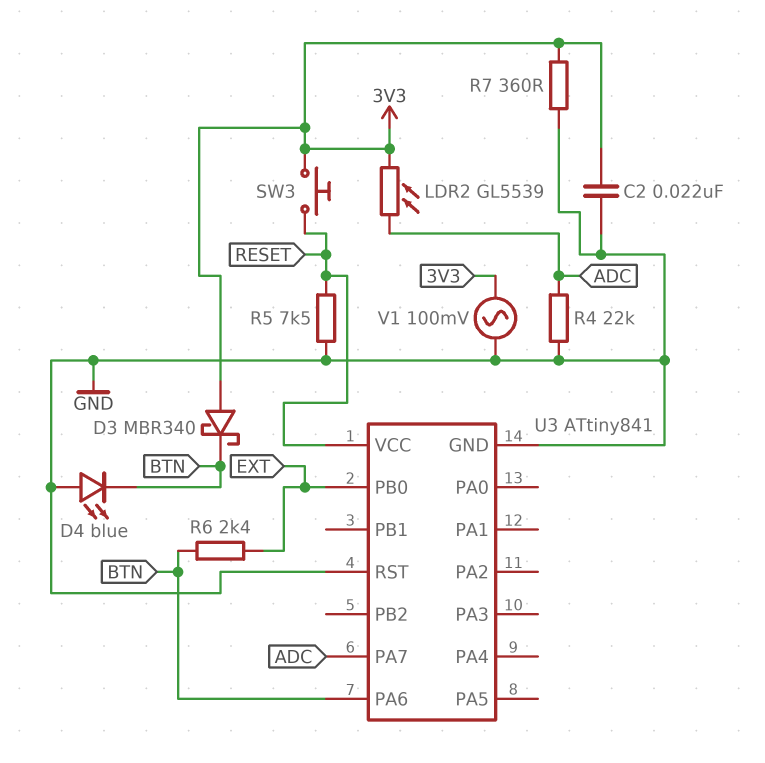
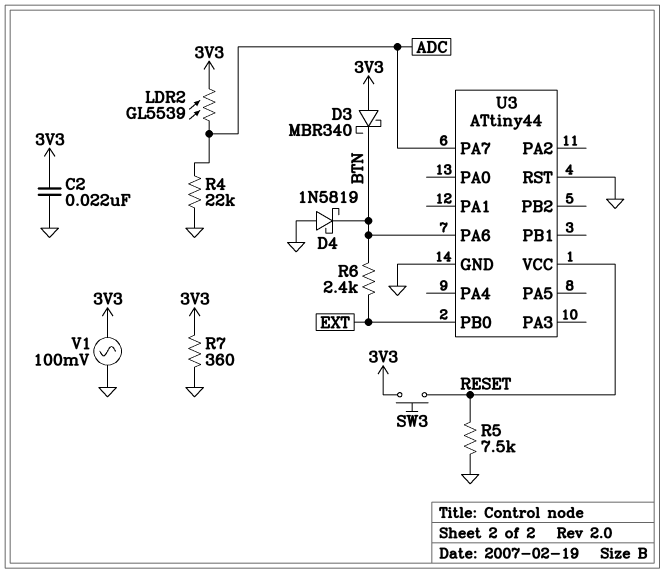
D4: LED blue (A GND, K BTN) -> schottky 1N5819 (A GND, K BTN)
U3: ATtiny841 -> ATtiny44

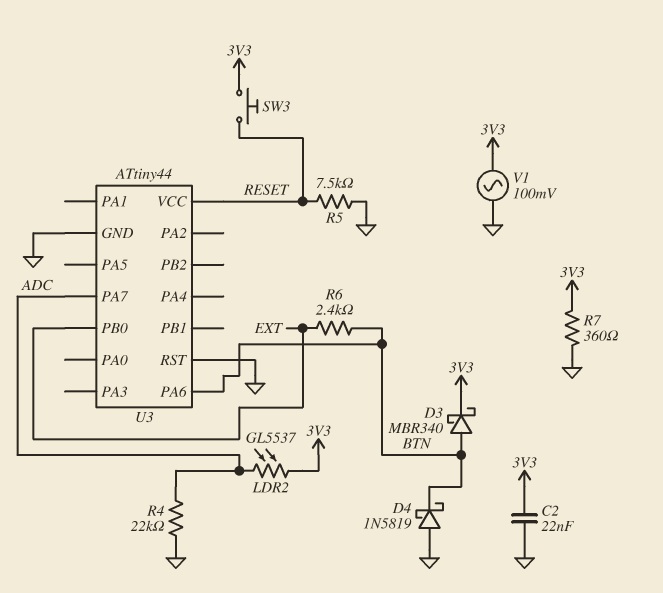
D3: schottky MBR340 (A 3V3, K BTN) -> schottky MBR340 (A BTN, K 3V3)
LDR2: GL5539 (3V3, ADC) -> GL5537 (3V3, ADC)

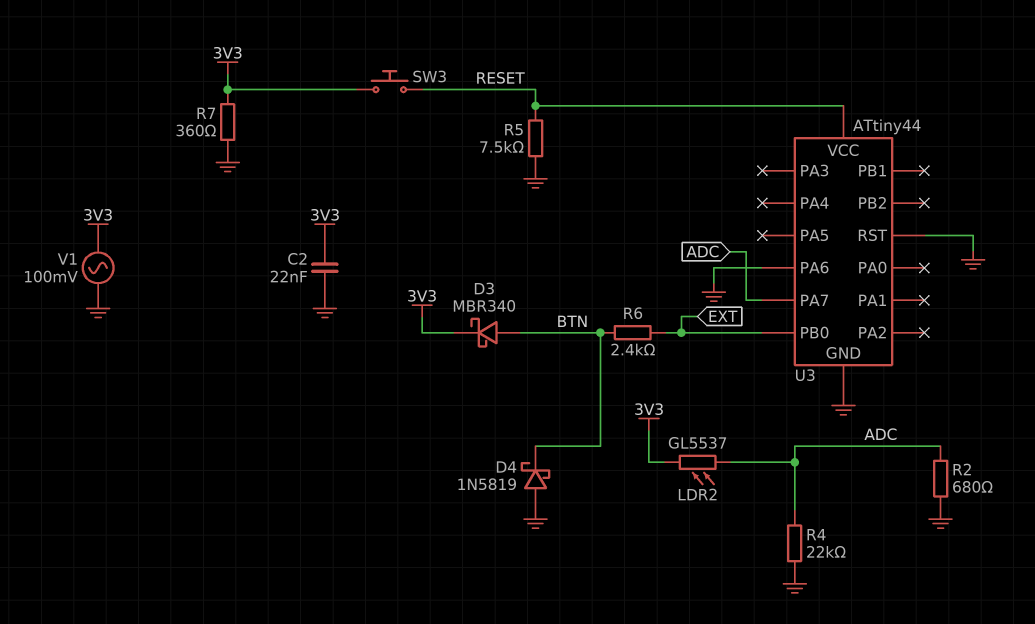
R2: none -> 680 (ADC, GND)
U3 pin PA6: BTN -> GND

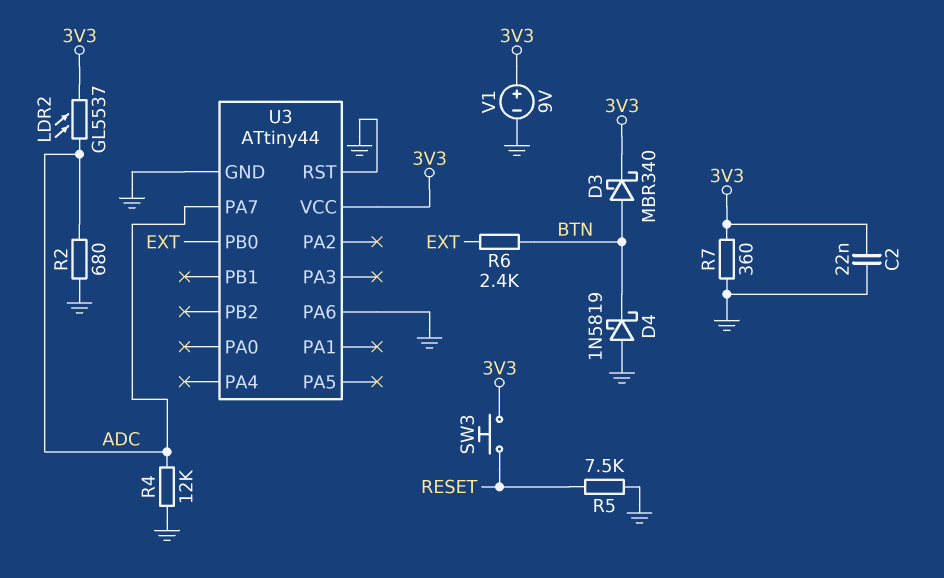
R4: 22k (ADC, GND) -> 12k (ADC, GND)
U3 pin VCC: RESET -> 3V3
V1: AC 100mV (3V3, GND) -> 9V (plus 3V3, minus GND)

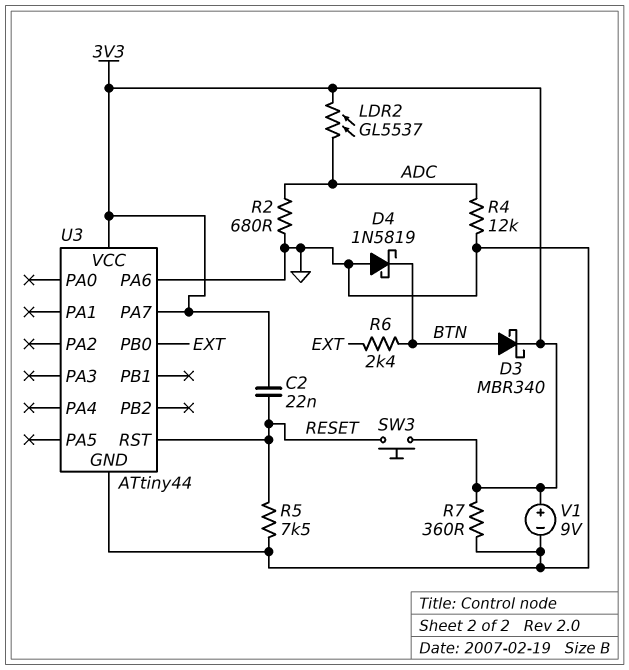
C2: 22nF (3V3, GND) -> 22nF (3V3, RESET)
U3 pin PA7: ADC -> 3V3
U3 pin RST: GND -> RESET

